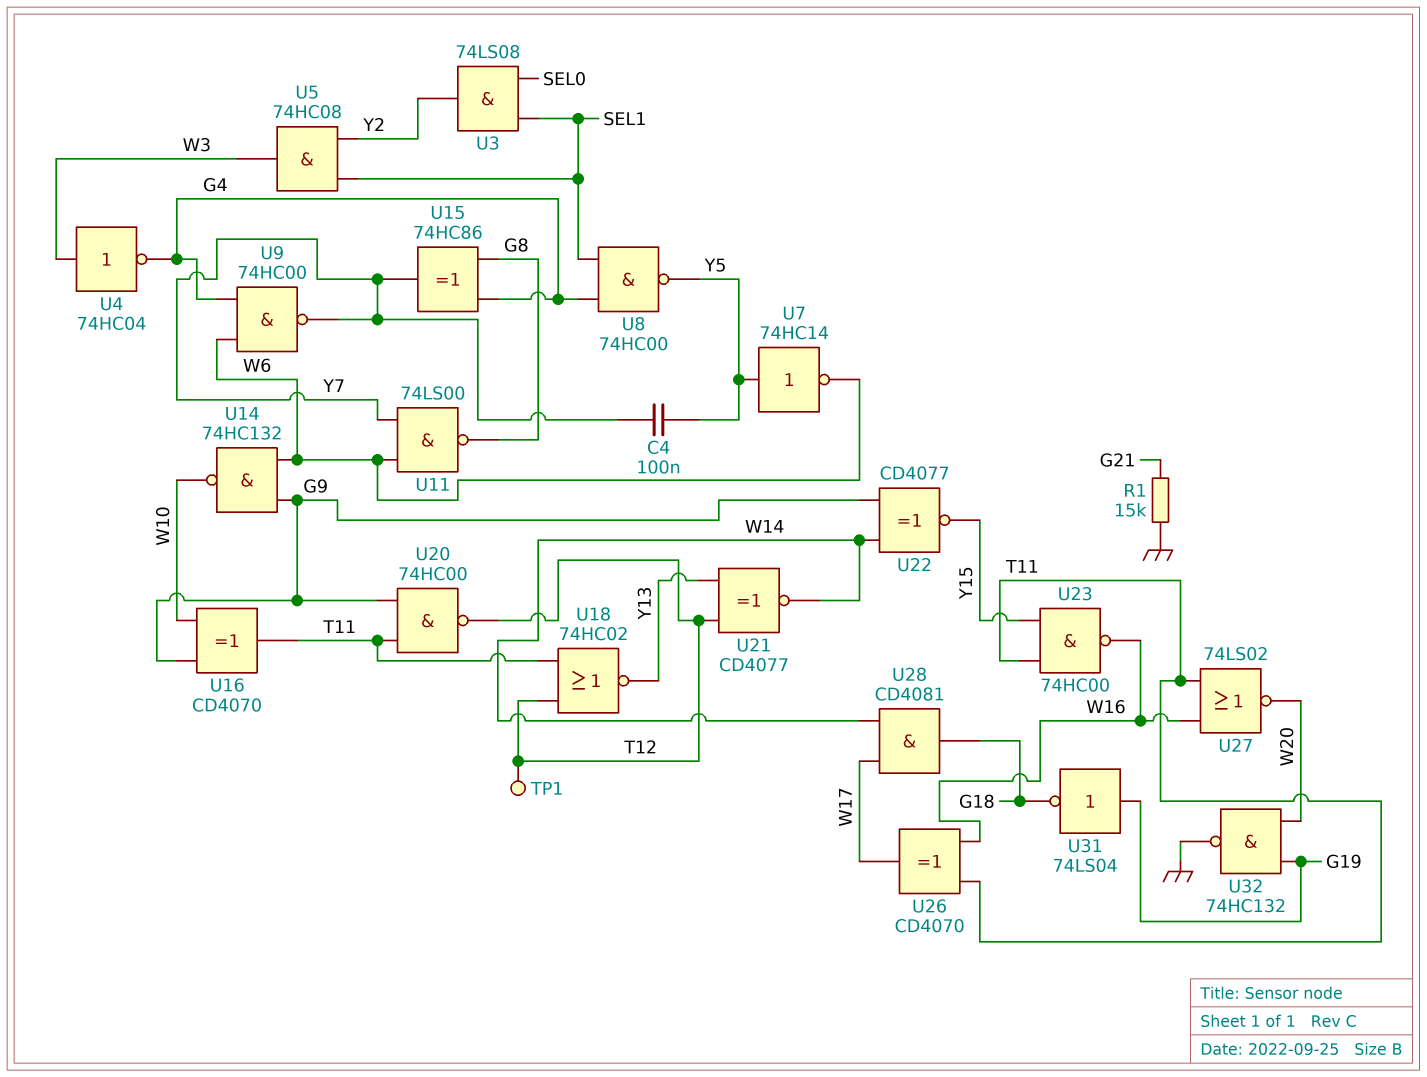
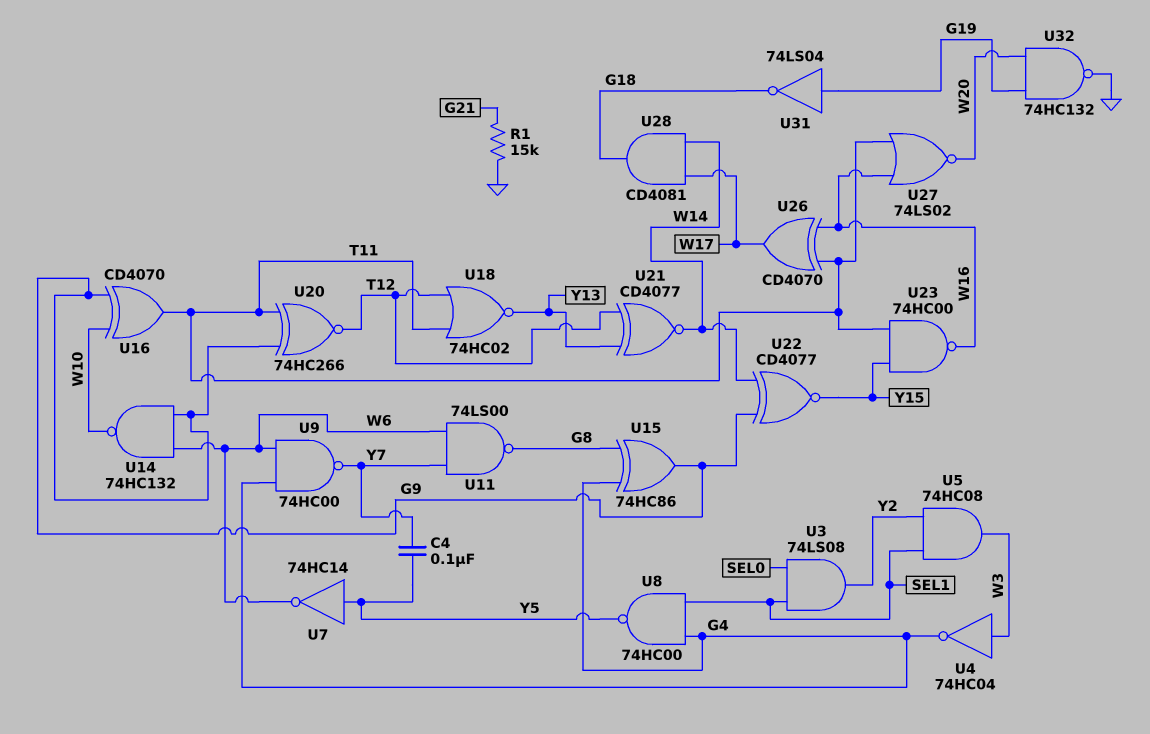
TP1: test point (T12) -> none
U15: XOR 74HC86 (in G4, in G8, out Y7) -> XOR 74HC86 (in G4, in G8, out G9)
U20: NAND 74HC00 (in G9, in T11, out T12) -> XNOR 74HC266 (in G9, in T11, out T12)

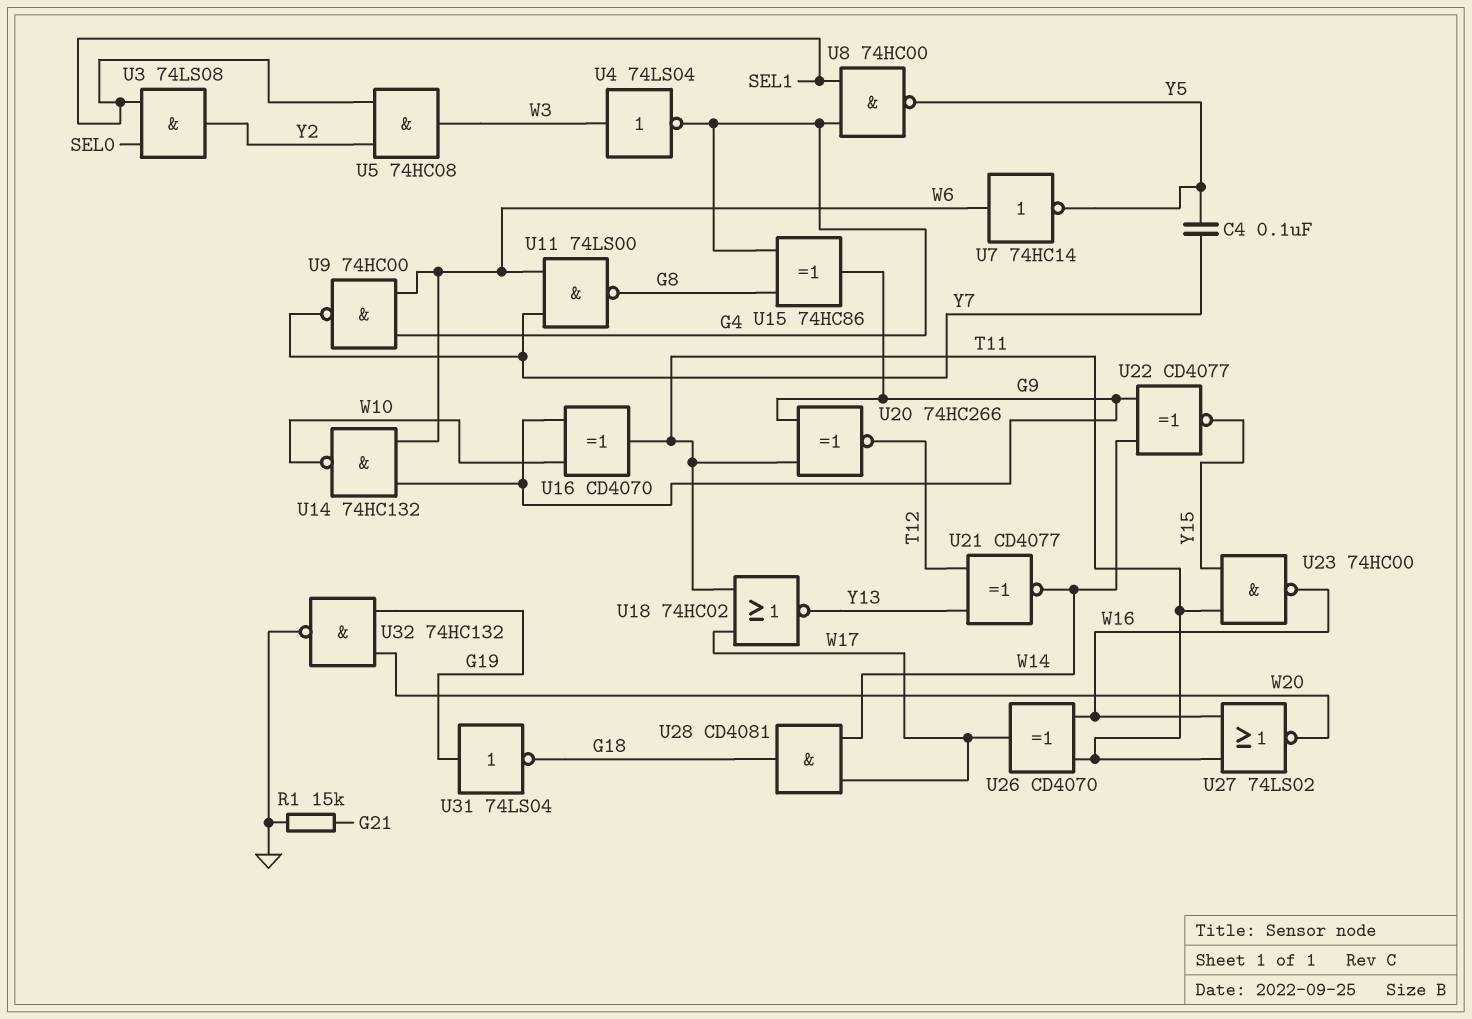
U4: NOT 74HC04 (in W3, out G4) -> NOT 74LS04 (in W3, out G4)
U7: NOT 74HC14 (in Y5, out W6) -> NOT 74HC14 (in W6, out Y5)
U18: NOR 74HC02 (in T11, in T12, out Y13) -> NOR 74HC02 (in T11, in W17, out Y13)

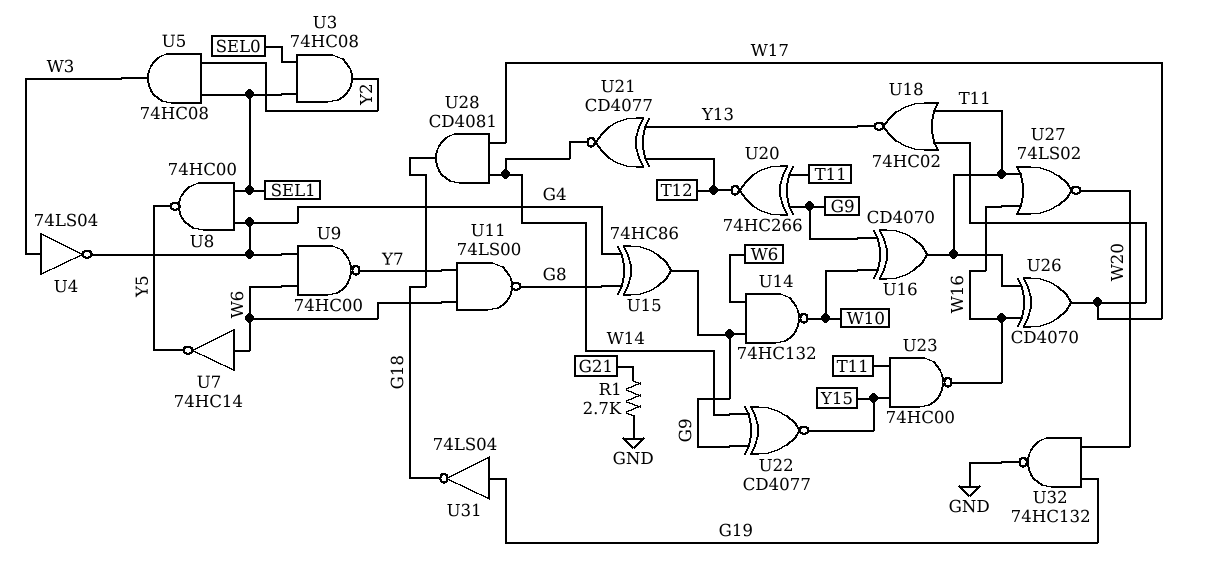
C4: 100nF (Y5, Y7) -> none
R1: 15k (G21, GND) -> 2.7k (G21, GND)
U3: AND 74LS08 (in SEL0, in SEL1, out Y2) -> AND 74HC08 (in SEL0, in SEL1, out Y2)

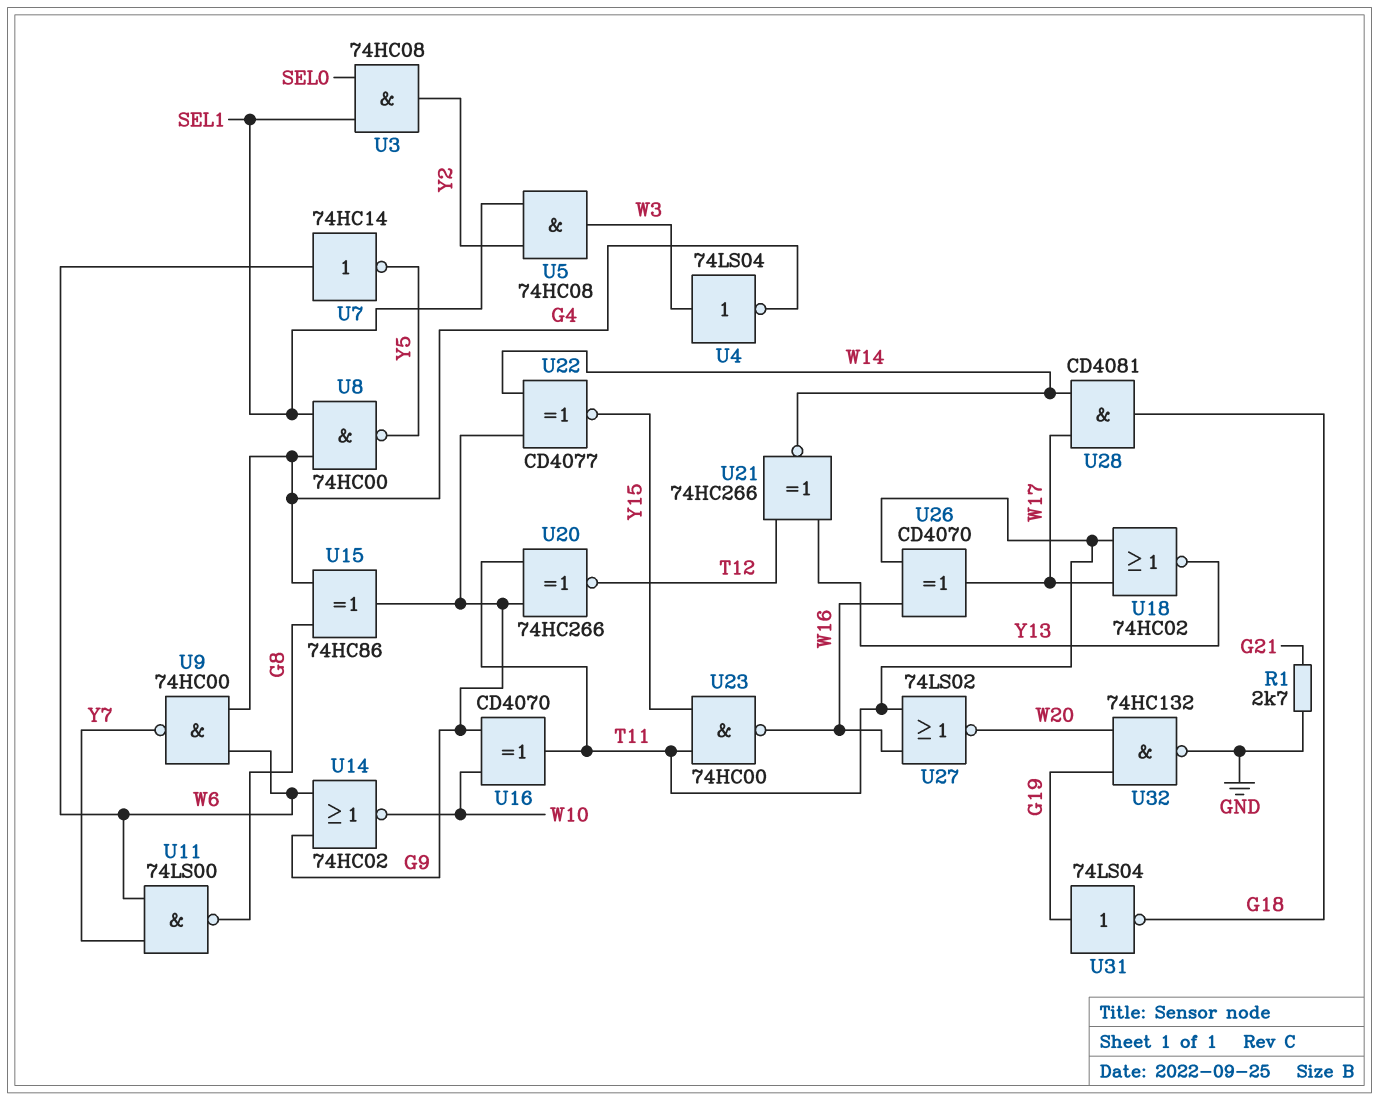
U14: NAND 74HC132 (in G9, in W6, out W10) -> NOR 74HC02 (in G9, in W6, out W10)
U21: XNOR CD4077 (in T12, in Y13, out W14) -> XNOR 74HC266 (in T12, in Y13, out W14)

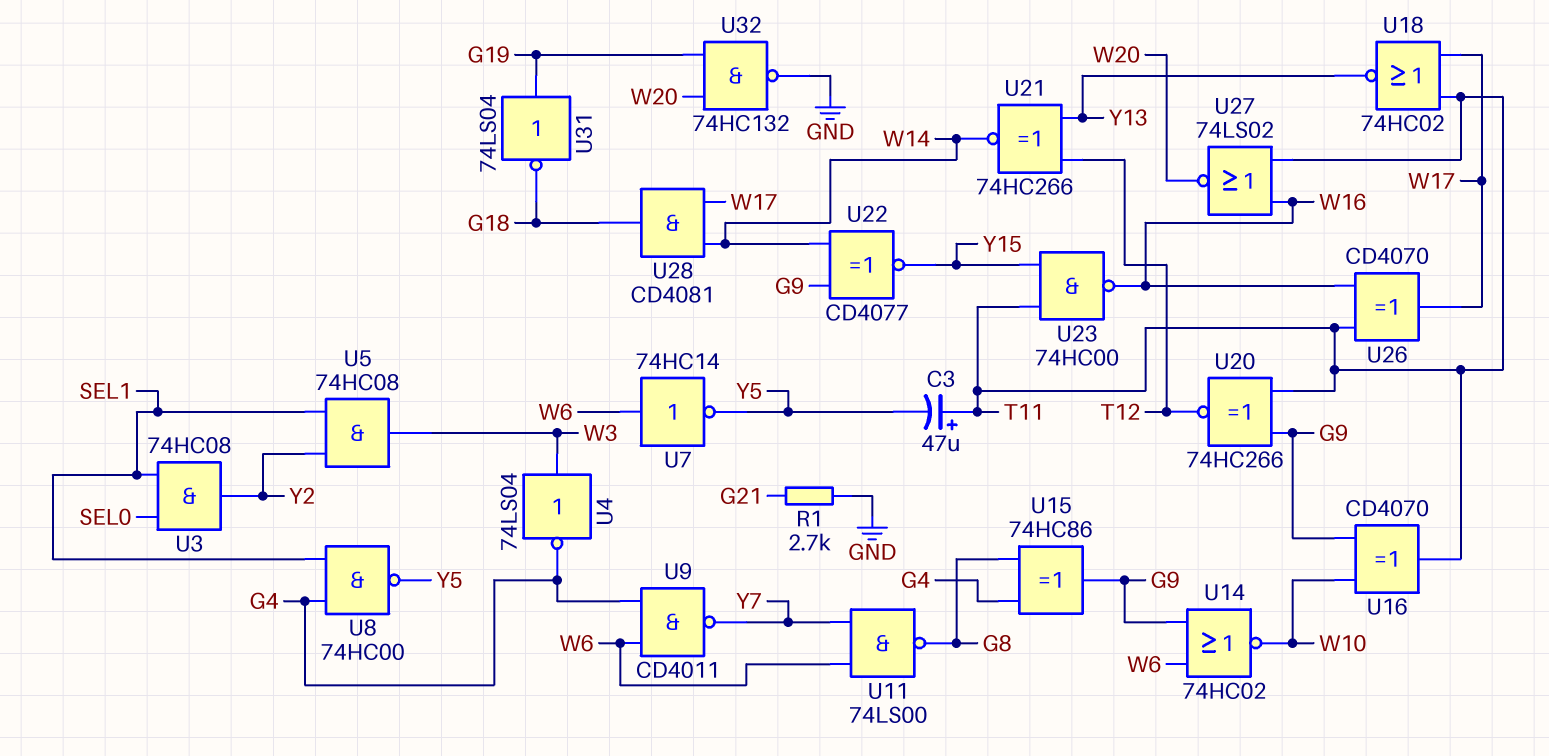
C3: none -> 47uF (plus T11, minus Y5)
U9: NAND 74HC00 (in G4, in W6, out Y7) -> NAND CD4011 (in G4, in W6, out Y7)

